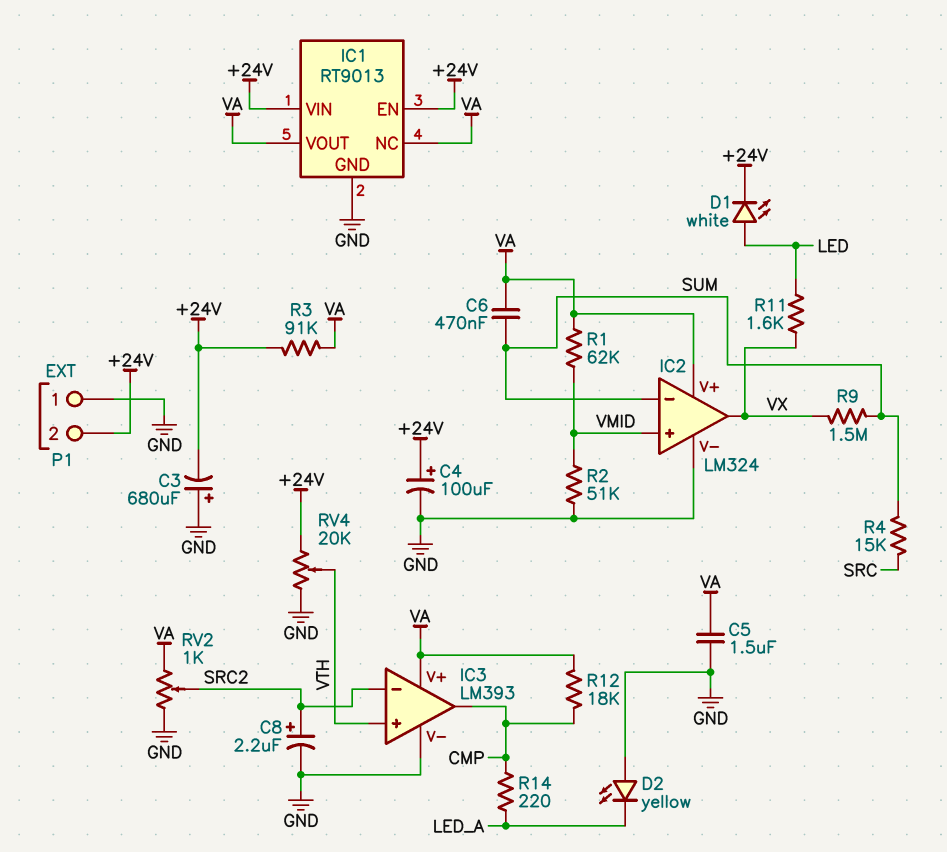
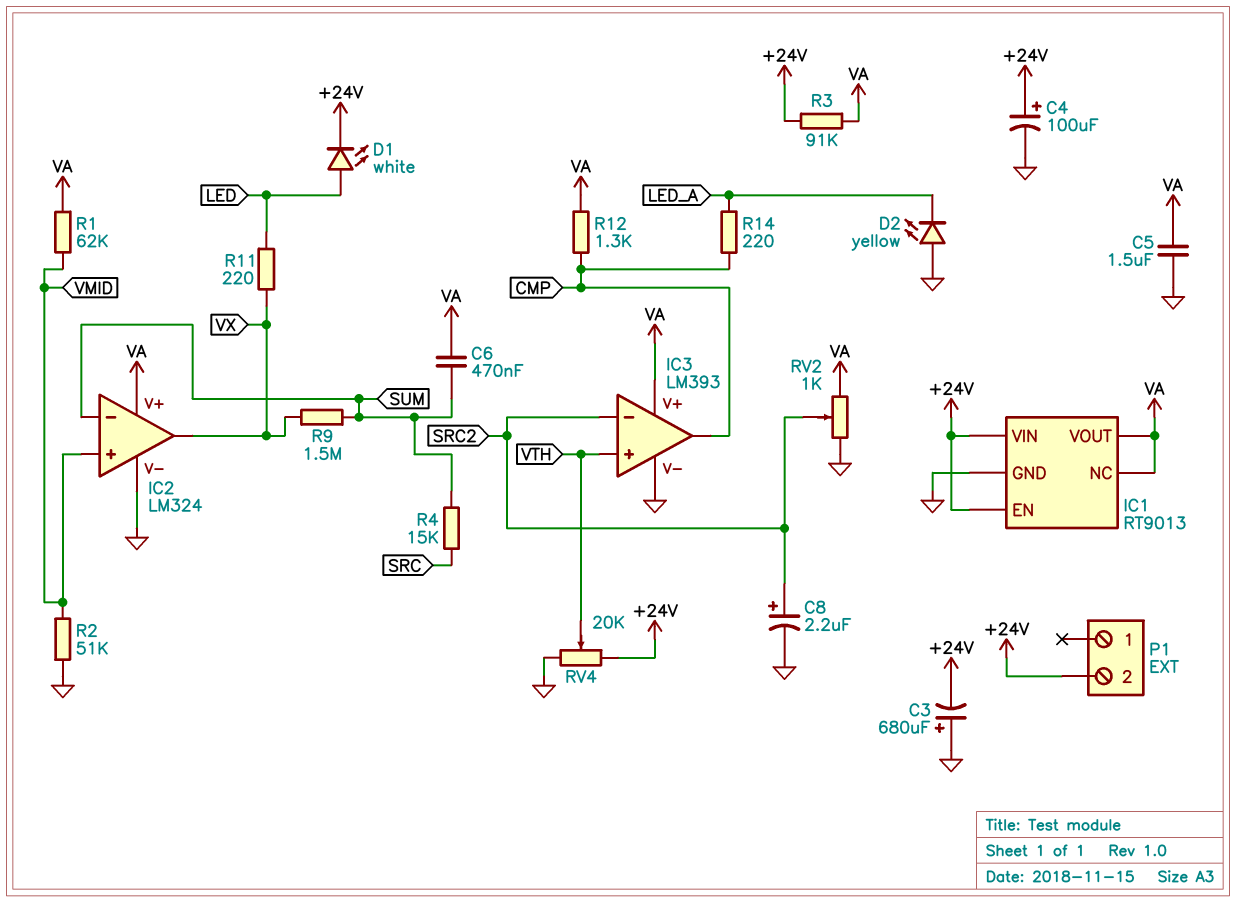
P1 pin 1: GND -> none
R11: 1.6k (LED, VX) -> 220 (LED, VX)
R12: 18k (CMP, VA) -> 1.3k (CMP, VA)

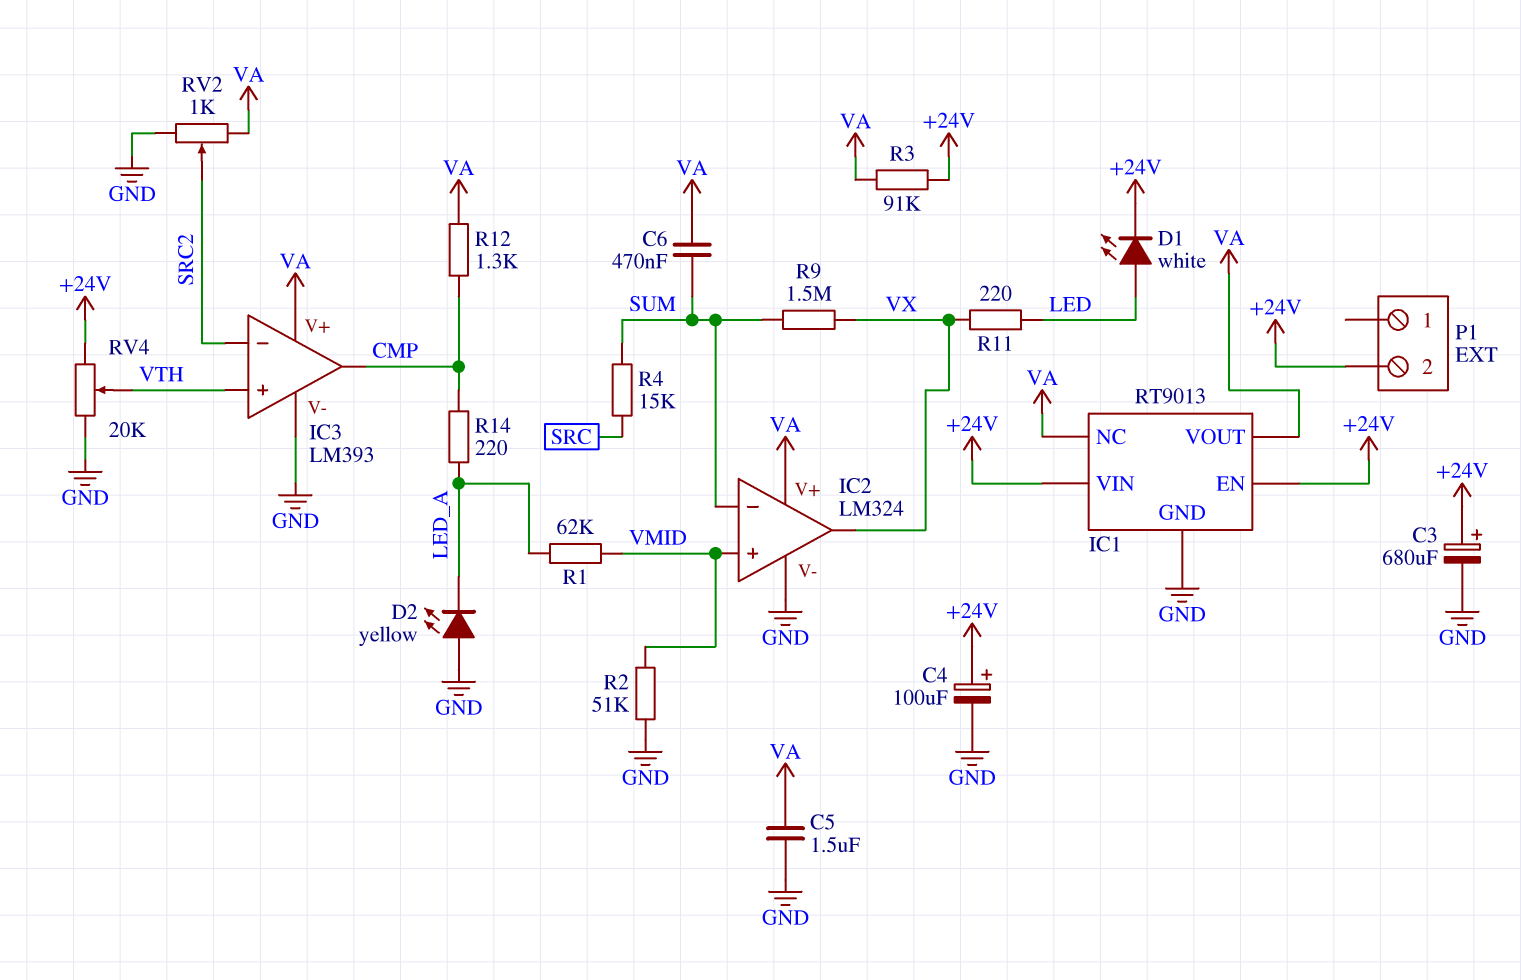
C3: 680uF (plus GND, minus +24V) -> 680uF (plus +24V, minus GND)
C8: 2.2uF (plus SRC2, minus GND) -> none
R1: 62k (VA, VMID) -> 62k (LED_A, VMID)

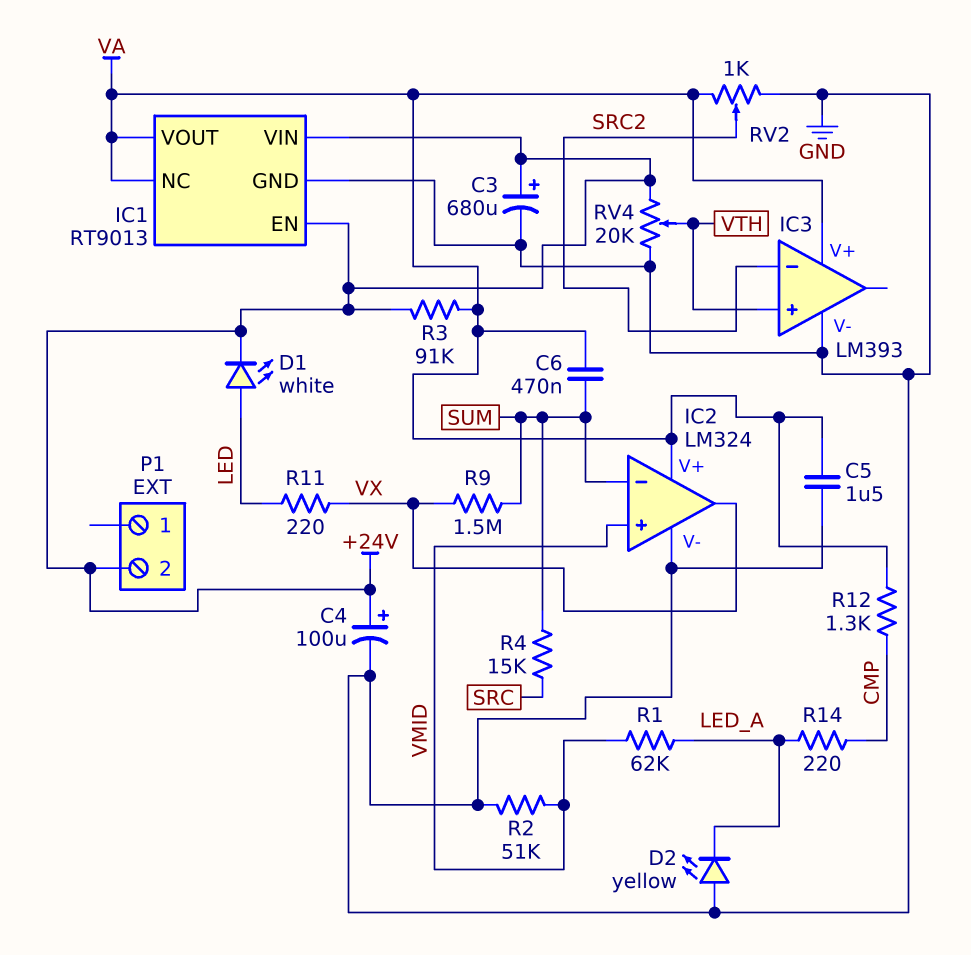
IC3 pin out: CMP -> none

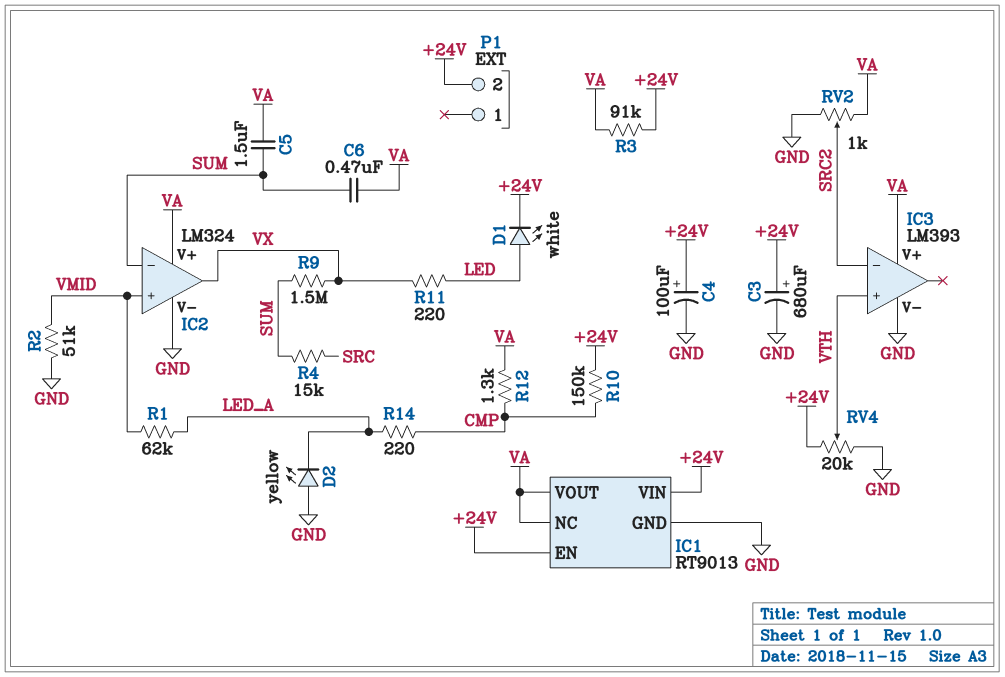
C5: 1.5uF (GND, VA) -> 1.5uF (SUM, VA)
R10: none -> 150k (+24V, CMP)

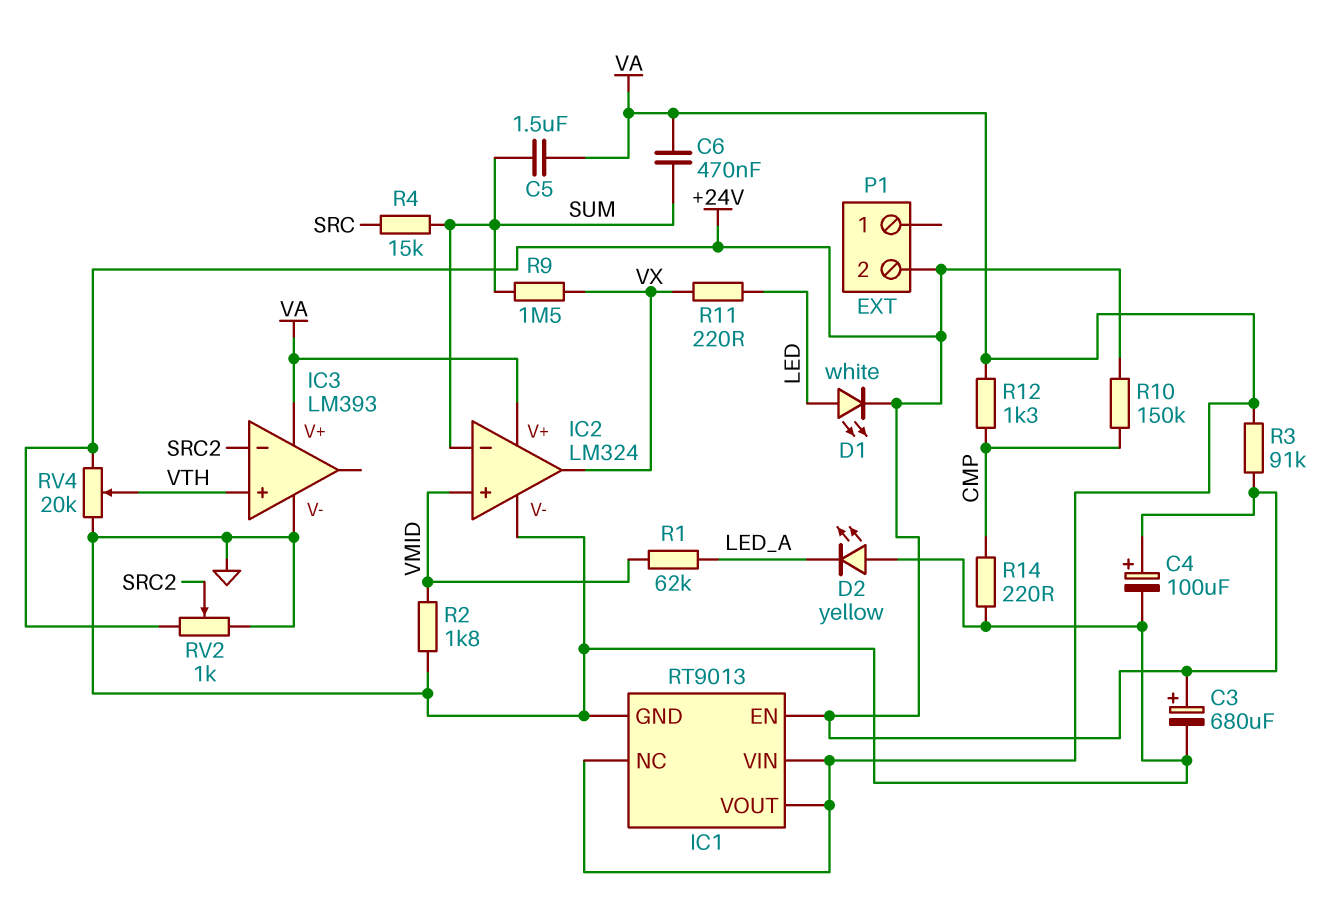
IC1 pin VIN: +24V -> VA
R2: 51k (GND, VMID) -> 1.8k (GND, VMID)
R14: 220 (CMP, LED_A) -> 220 (CMP, GND)
RV2: 1k (GND, VA, wiper SRC2) -> 1k (+24V, GND, wiper SRC2)

